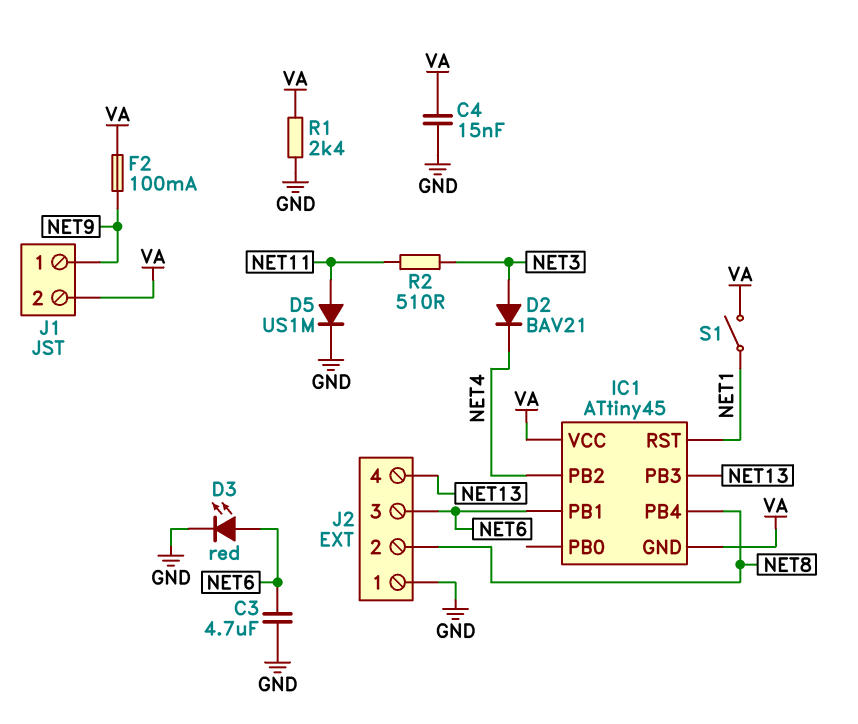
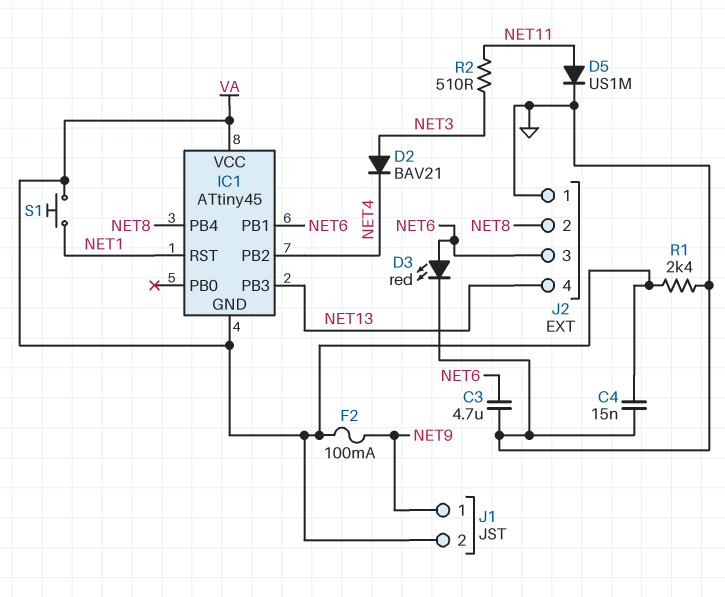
S1: switch (NET1, VA) -> button (NET1, VA)

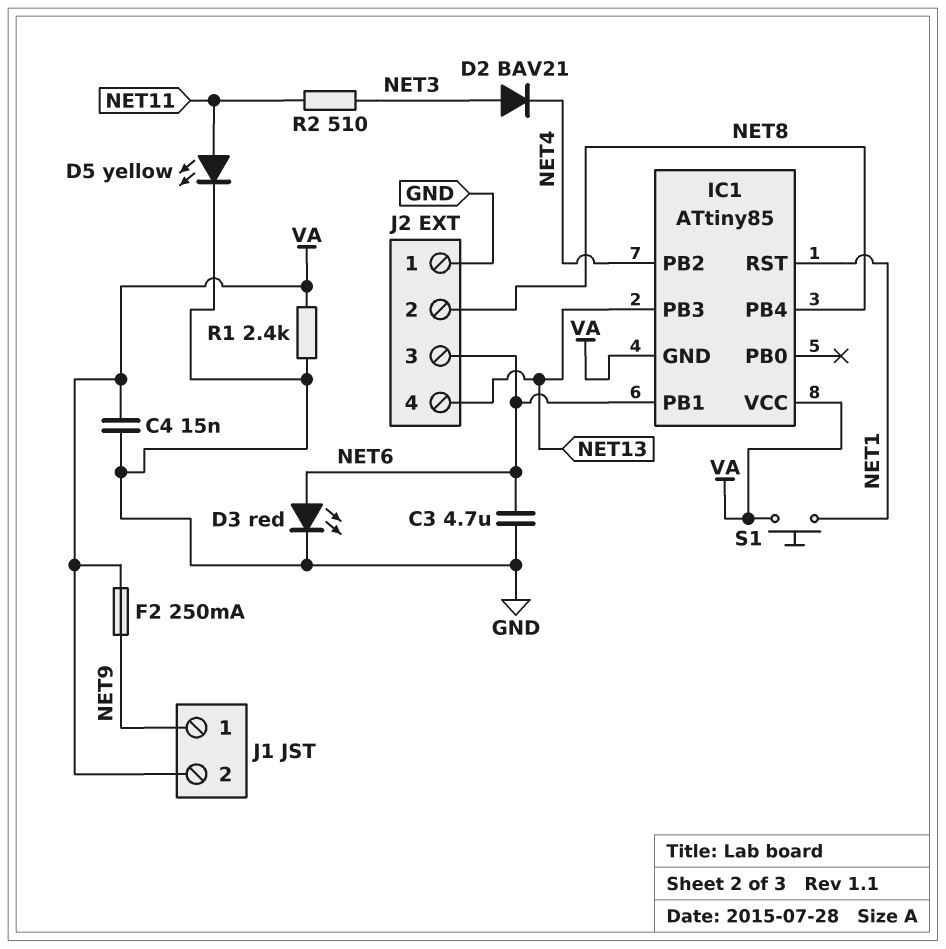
D5: diode US1M (A NET11, K GND) -> LED yellow (A NET11, K GND)
F2: 100mA (NET9, VA) -> 250mA (NET9, VA)
IC1: ATtiny45 -> ATtiny85

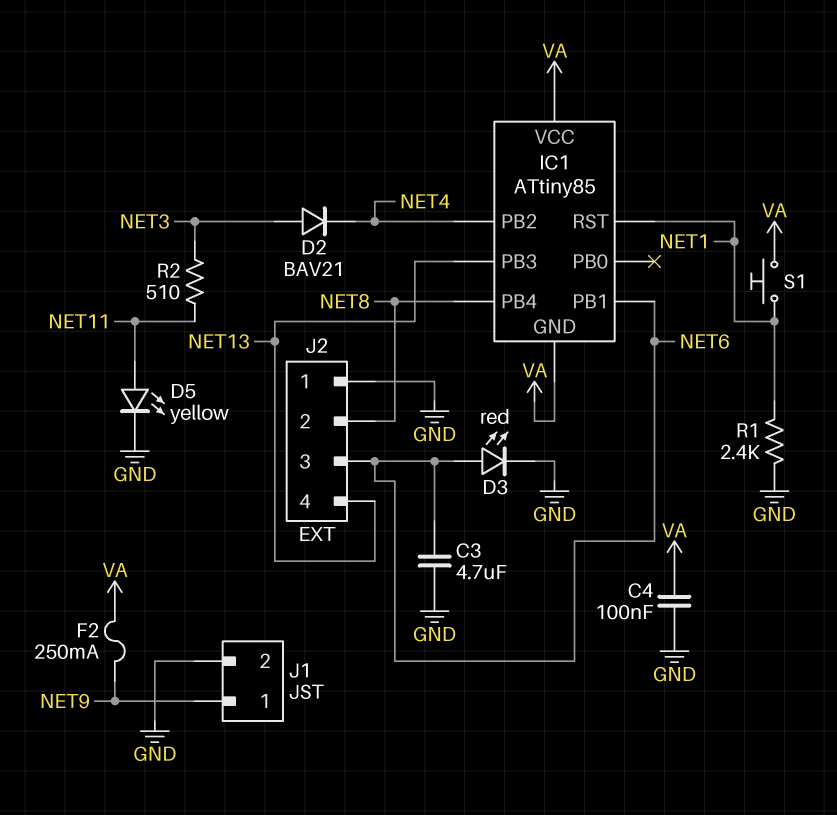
C4: 15nF (GND, VA) -> 100nF (GND, VA)
J1 pin 2: VA -> GND
R1: 2.4k (GND, VA) -> 2.4k (GND, NET1)

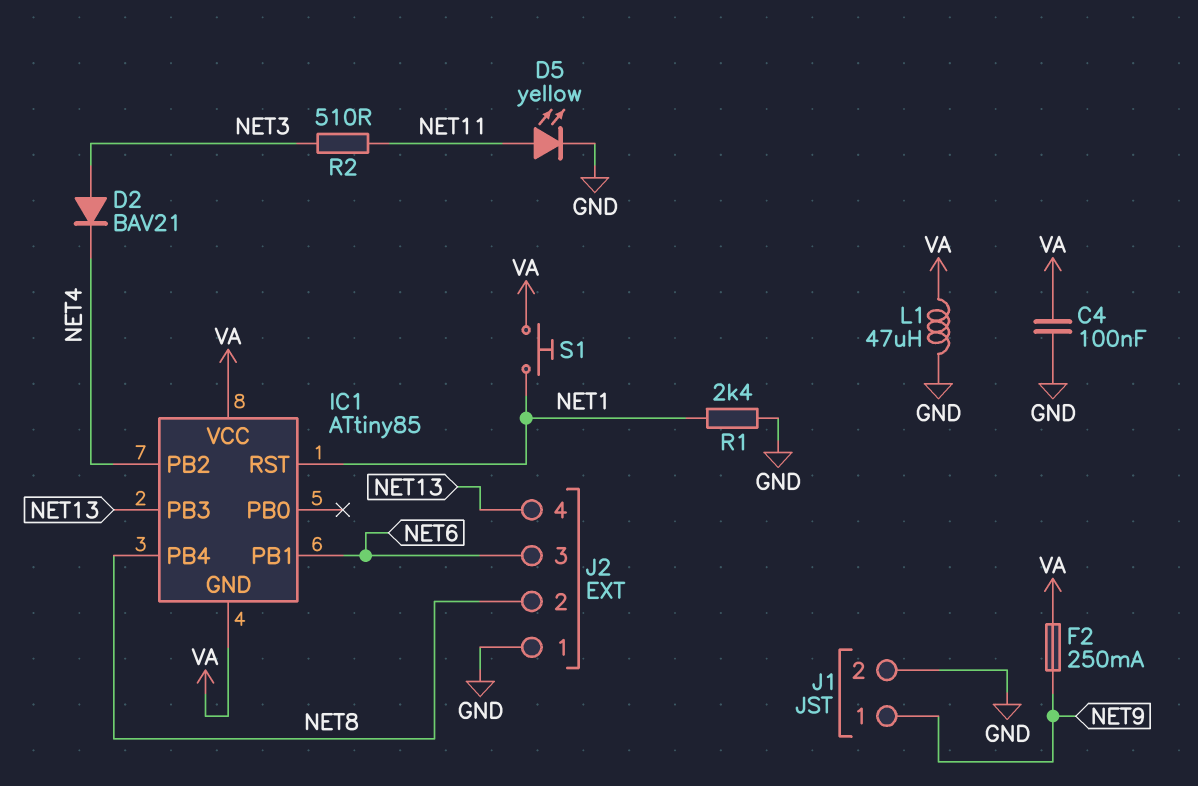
C3: 4.7uF (GND, NET6) -> none
D3: LED red (A NET6, K GND) -> none
L1: none -> 47uH (GND, VA)

